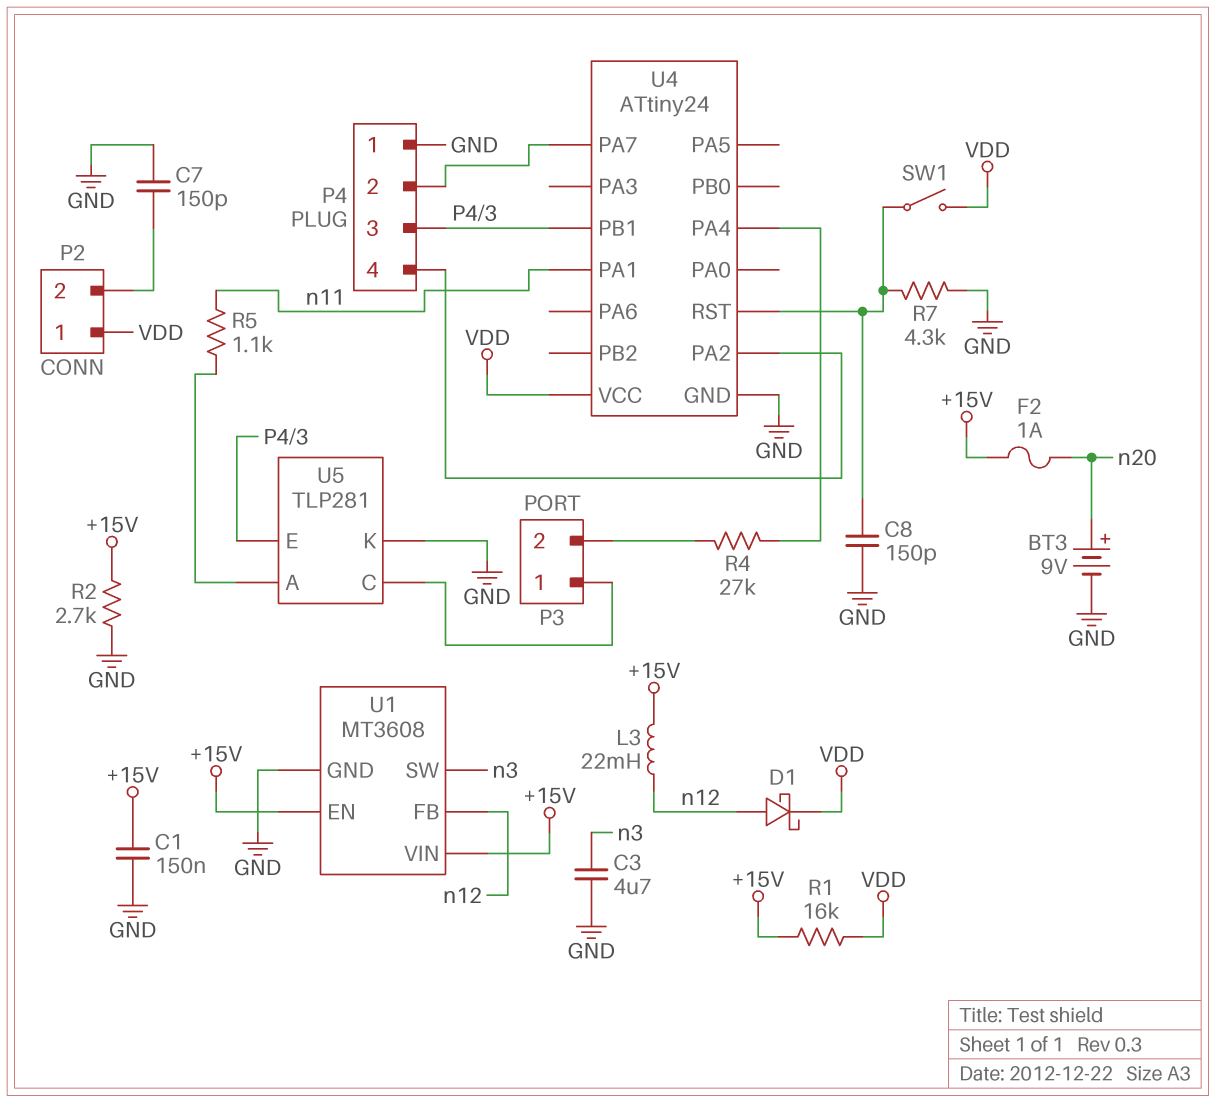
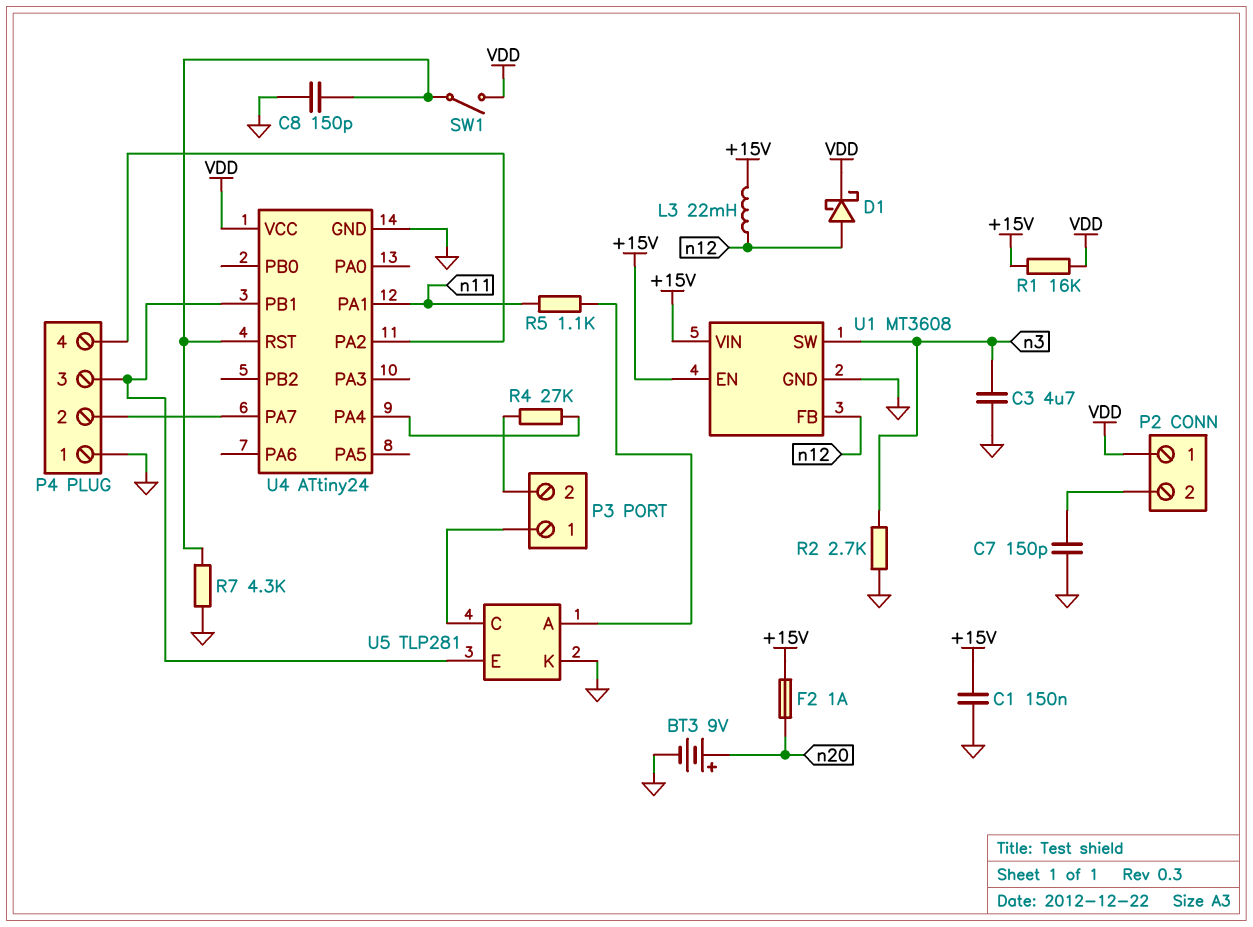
R2: 2.7k (+15V, GND) -> 2.7k (GND, n3)

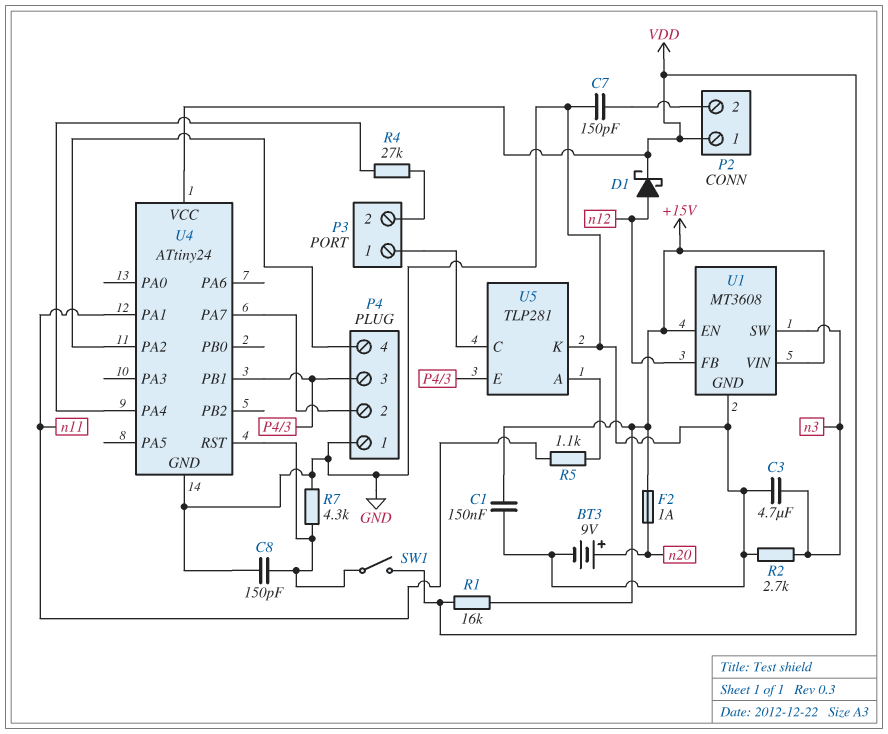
L3: 22mH (+15V, n12) -> none

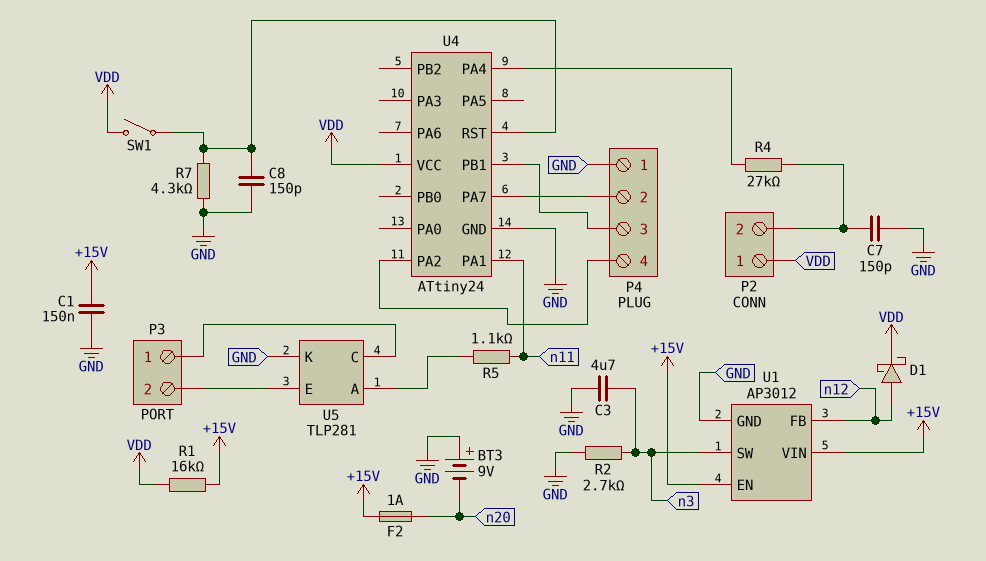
BT3: 9V (plus n20, minus GND) -> 9V (plus GND, minus n20)
R4: 27k (P3/2, U4/PA4) -> 27k (P2/2, U4/PA4)
U1: MT3608 -> AP3012
U5 pin E: P4/3 -> P3/2

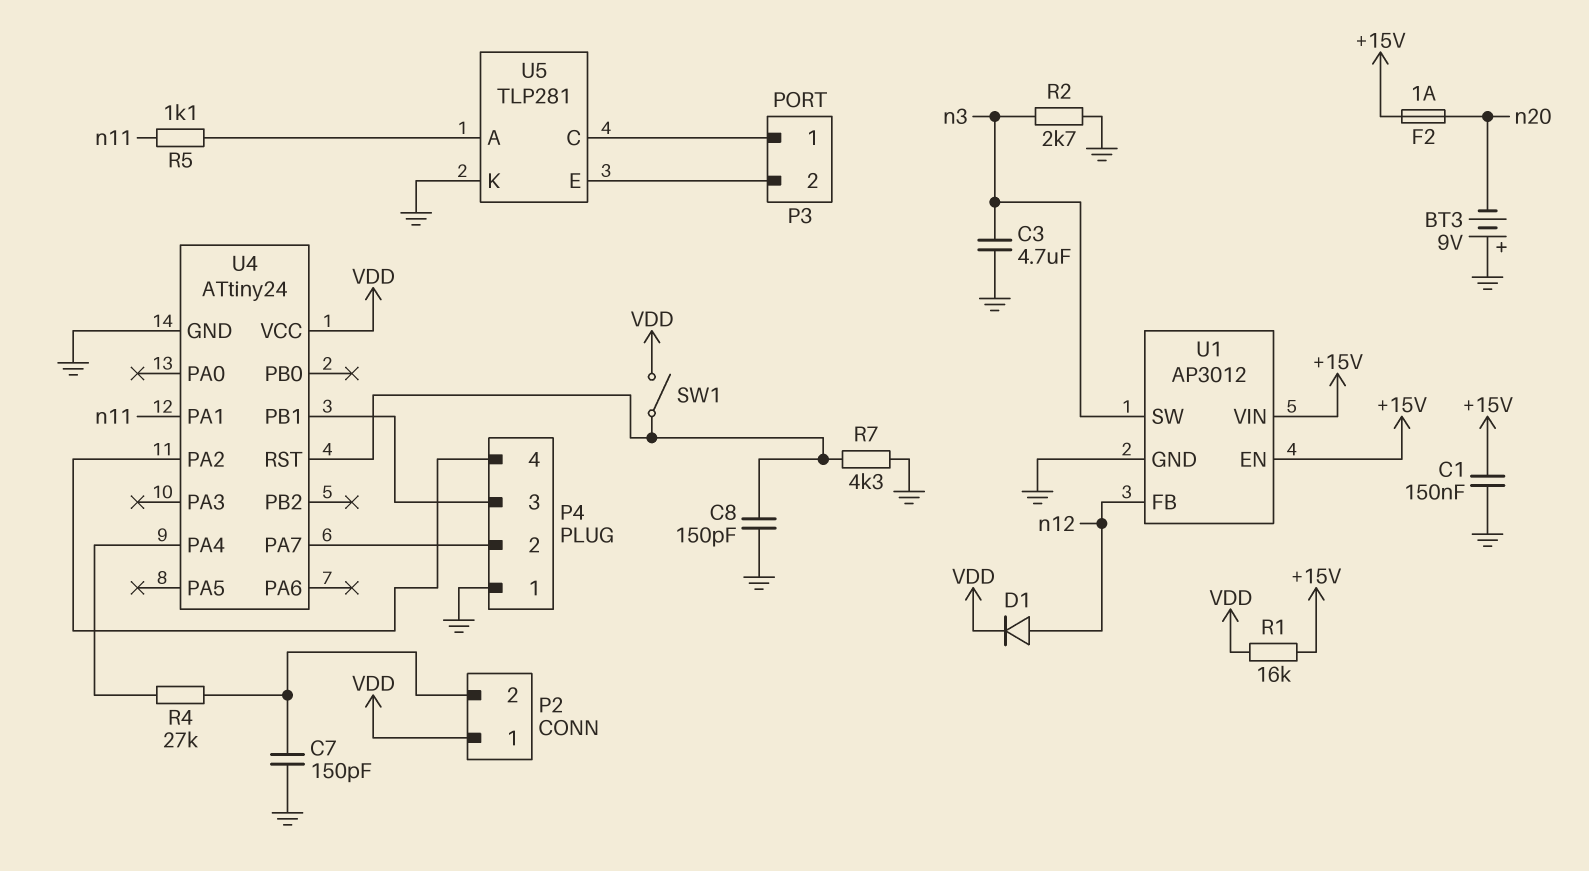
D1: schottky (A n12, K VDD) -> diode (A n12, K VDD)

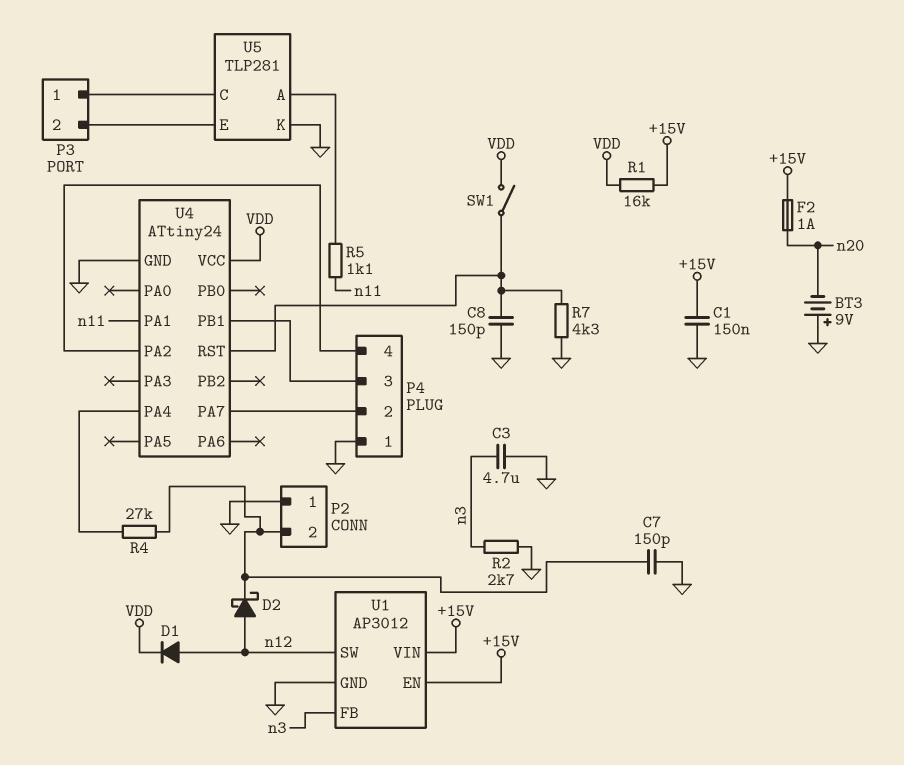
D2: none -> schottky (A n12, K P2/2)
P2 pin 1: VDD -> GND
U1 pin FB: n12 -> n3
U1 pin SW: n3 -> n12

